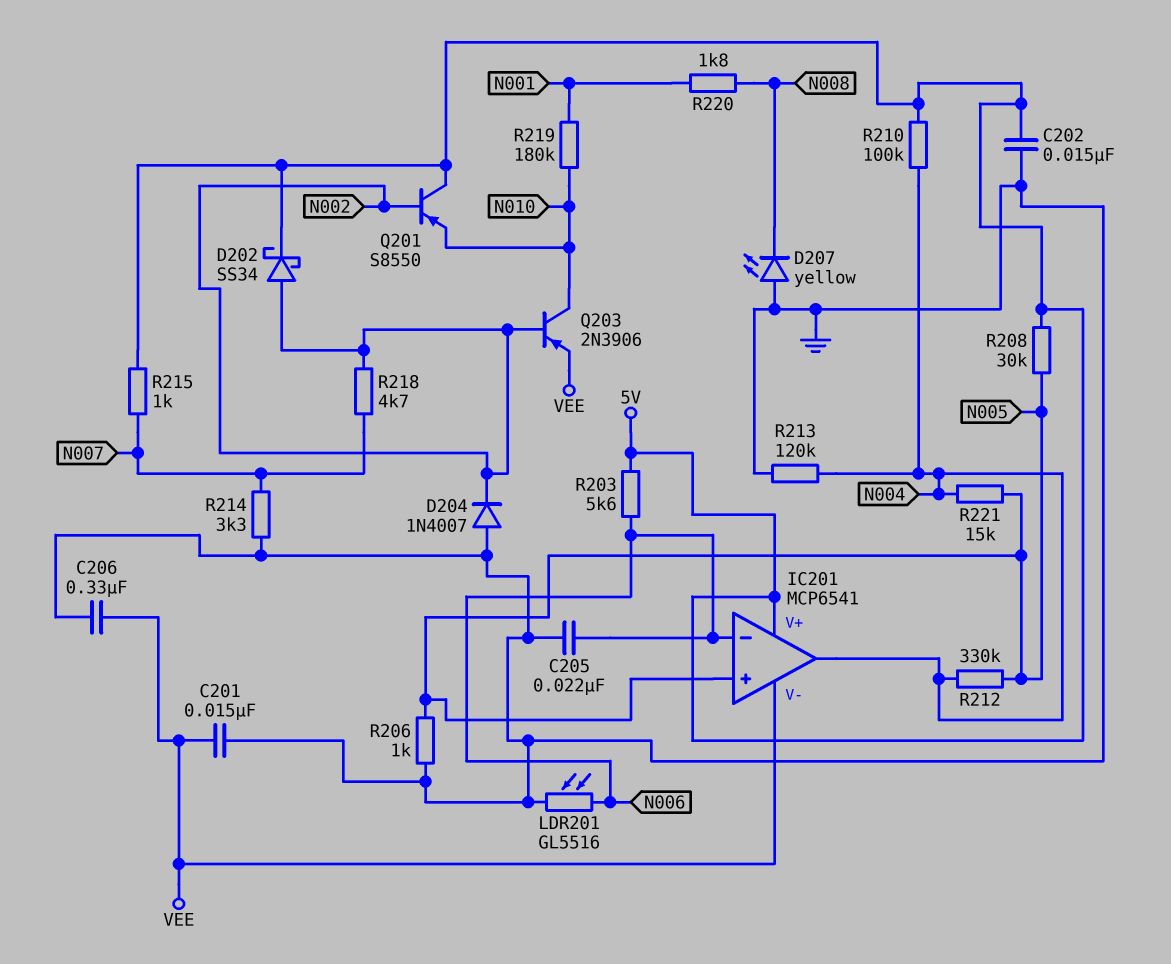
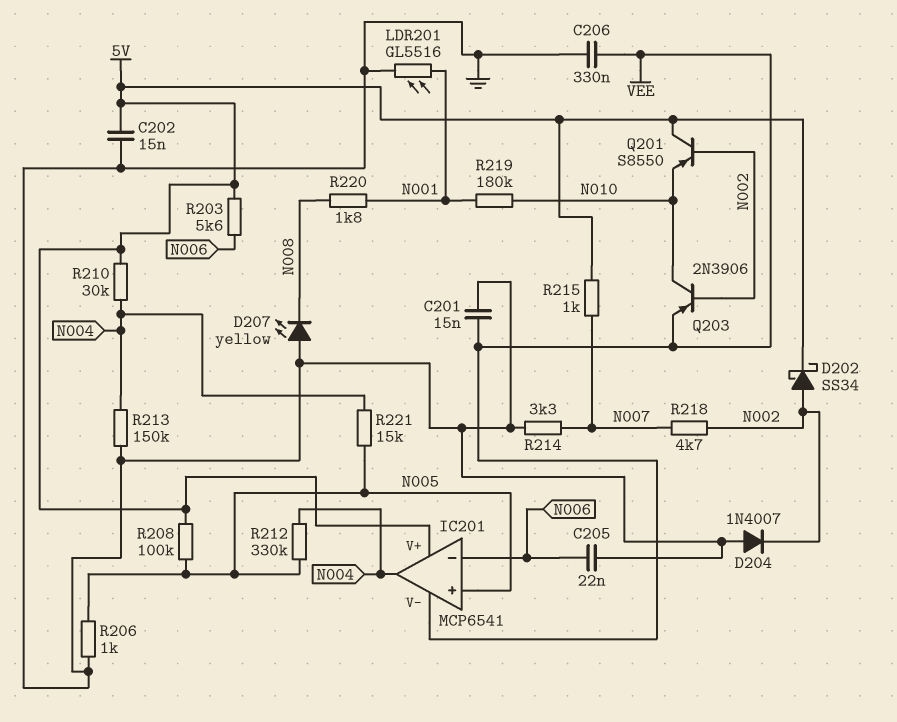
LDR201: GL5516 (GND, N006) -> GL5516 (GND, N001)
R208: 30k (5V, N005) -> 100k (5V, N005)
R210: 100k (5V, N004) -> 30k (5V, N004)
R213: 120k (GND, N004) -> 150k (GND, N004)

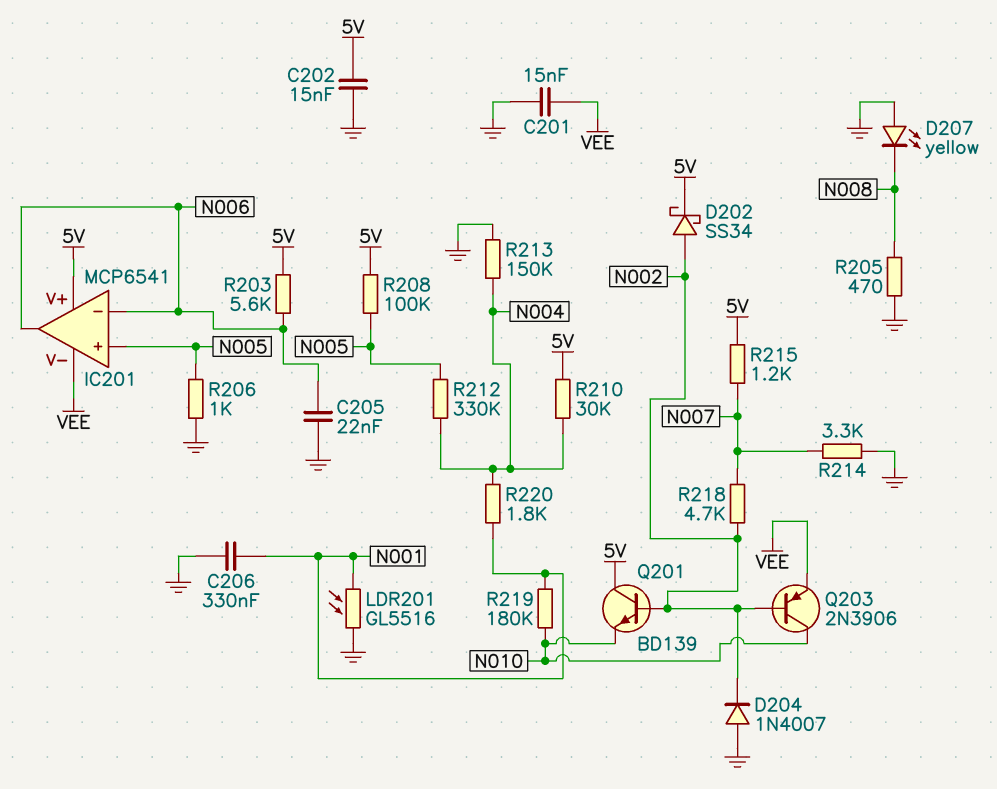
C206: 330nF (GND, VEE) -> 330nF (GND, N001)
IC201 pin out: N004 -> N006
Q201: PNP S8550 (B N002, C 5V, E N010) -> NPN BD139 (B N002, C 5V, E N010)
R205: none -> 470 (GND, N008)
R215: 1k (5V, N007) -> 1.2k (5V, N007)
R220: 1.8k (N001, N008) -> 1.8k (N001, N004)
R221: 15k (N004, N005) -> none

